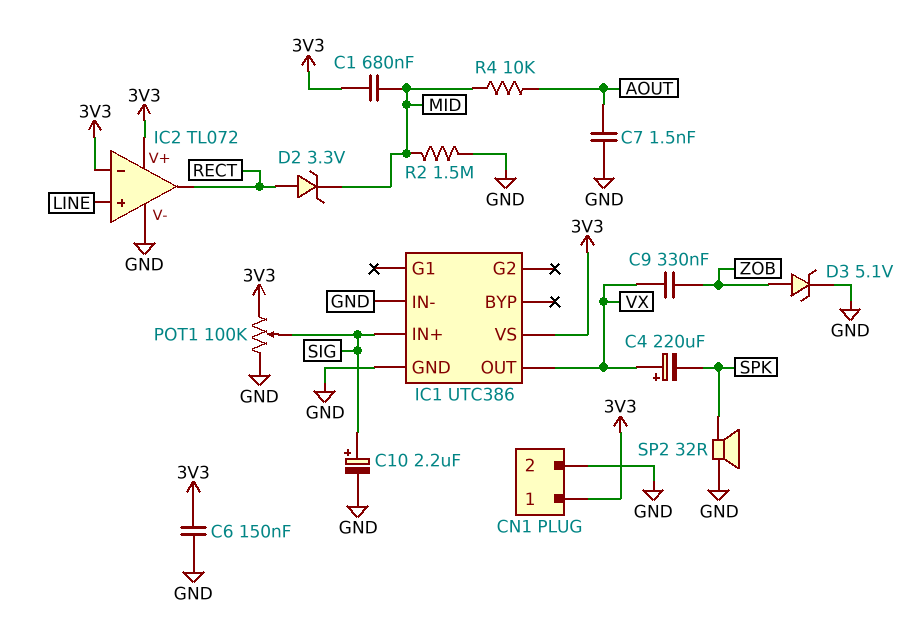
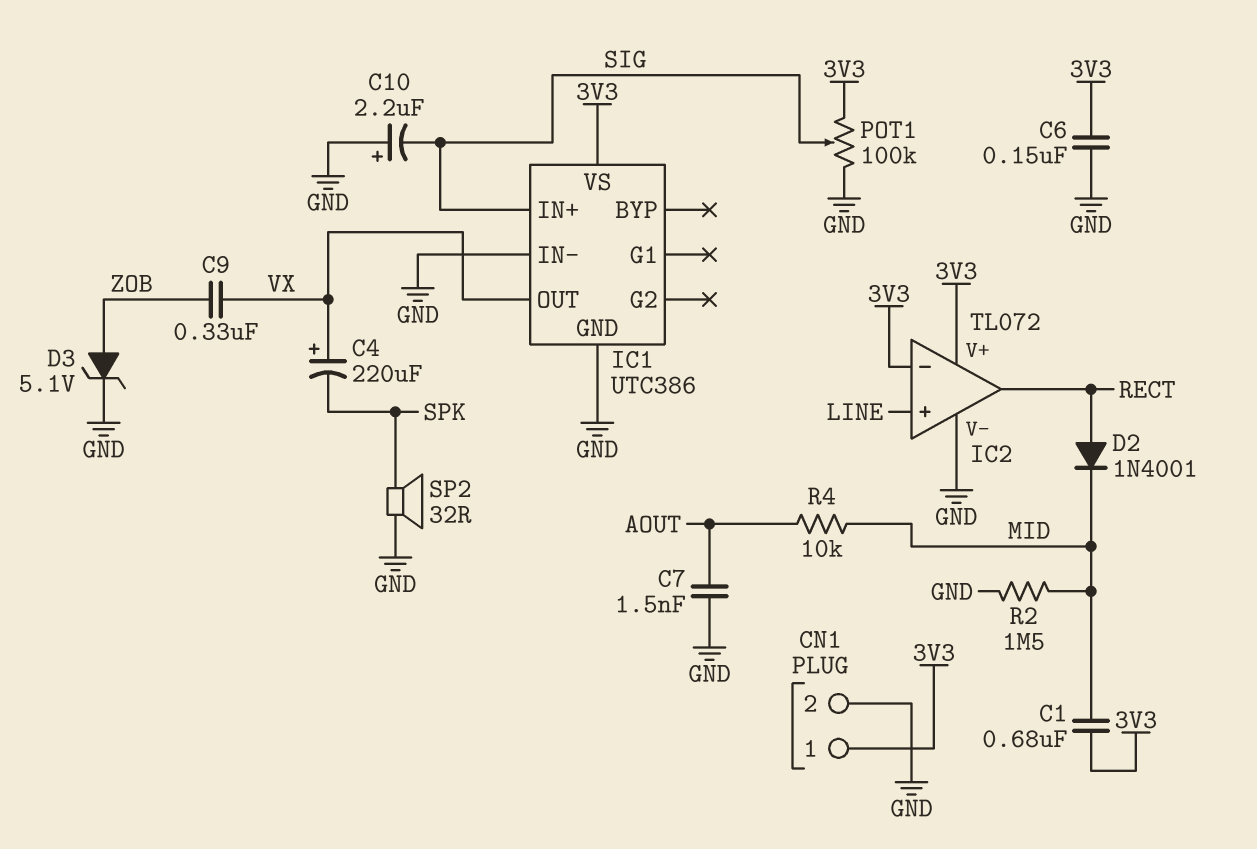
C10: 2.2uF (plus SIG, minus GND) -> 2.2uF (plus GND, minus SIG)
D2: zener 3.3V (A RECT, K MID) -> diode 1N4001 (A RECT, K MID)

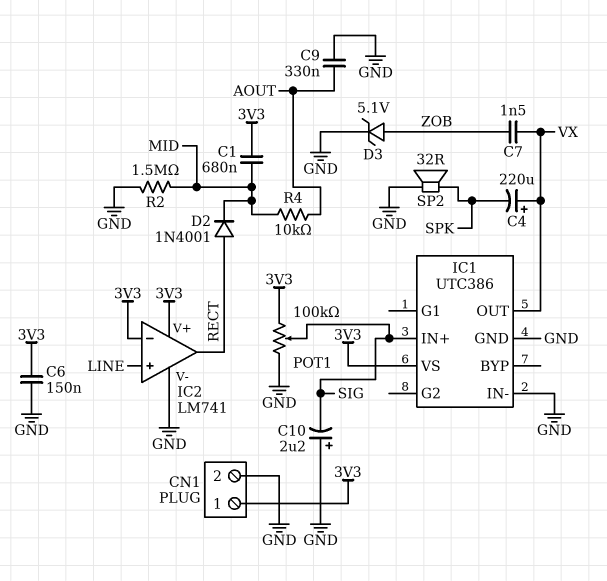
C7: 1.5nF (AOUT, GND) -> 1.5nF (VX, ZOB)
C9: 330nF (VX, ZOB) -> 330nF (AOUT, GND)
IC2: TL072 -> LM741

